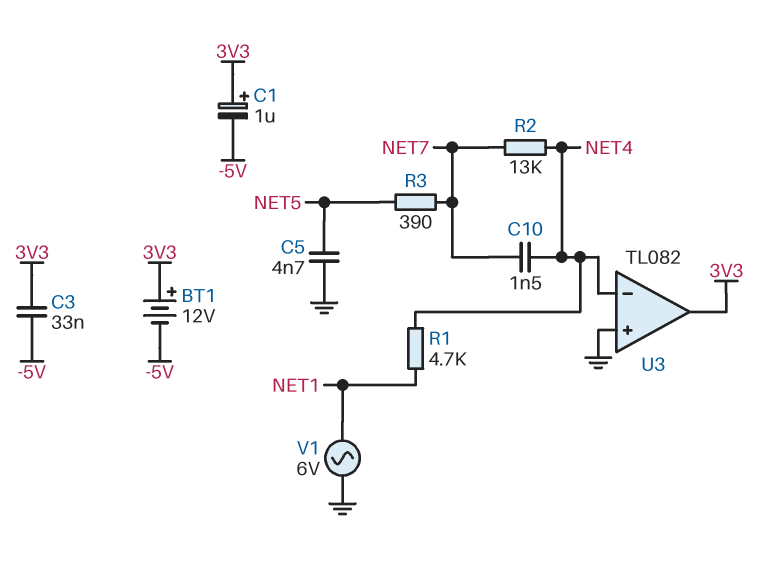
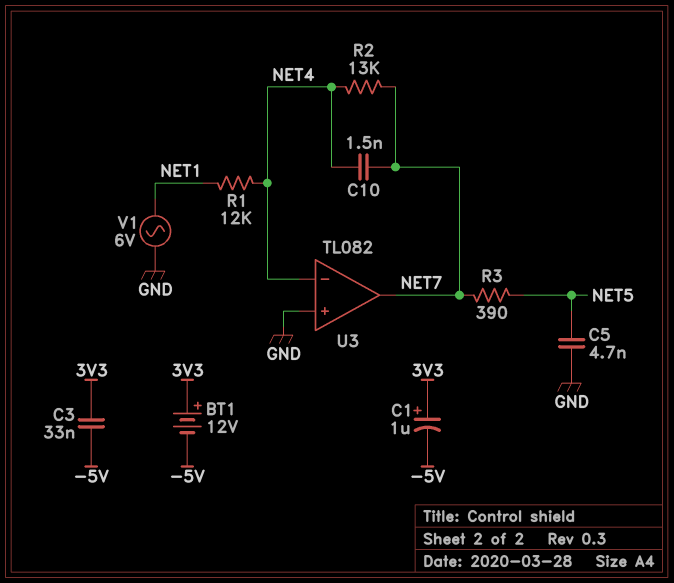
R1: 4.7k (NET1, NET4) -> 12k (NET1, NET4)
U3 pin out: 3V3 -> NET7

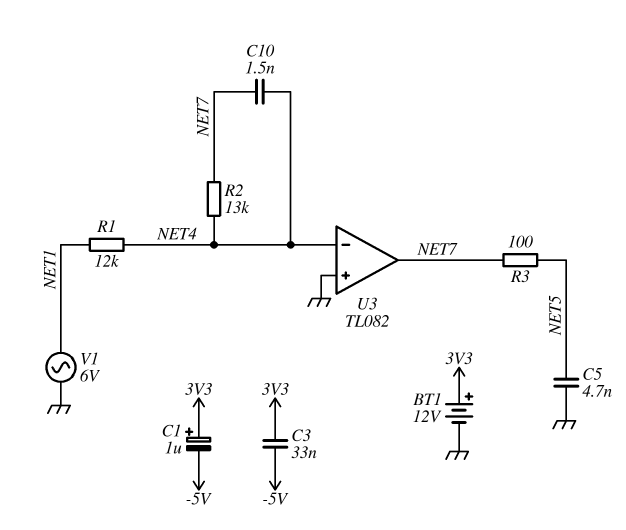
BT1: 12V (plus 3V3, minus -5V) -> 12V (plus 3V3, minus GND)
R3: 390 (NET5, NET7) -> 100 (NET5, NET7)

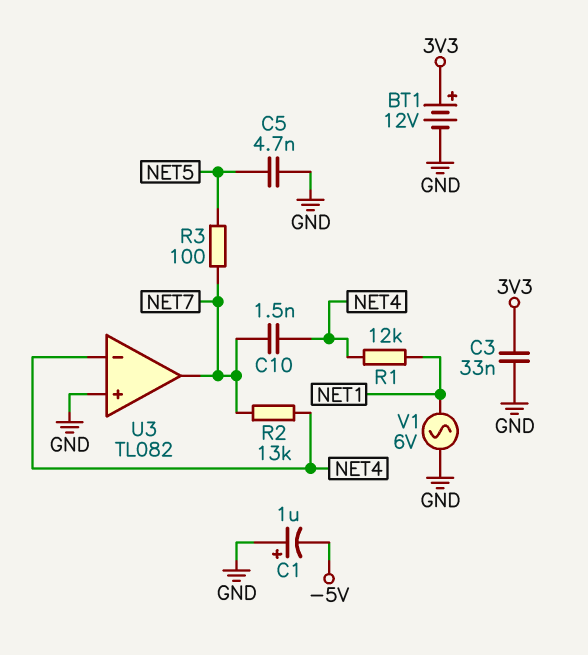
C1: 1uF (plus 3V3, minus -5V) -> 1uF (plus GND, minus -5V)
C3: 33nF (-5V, 3V3) -> 33nF (3V3, GND)

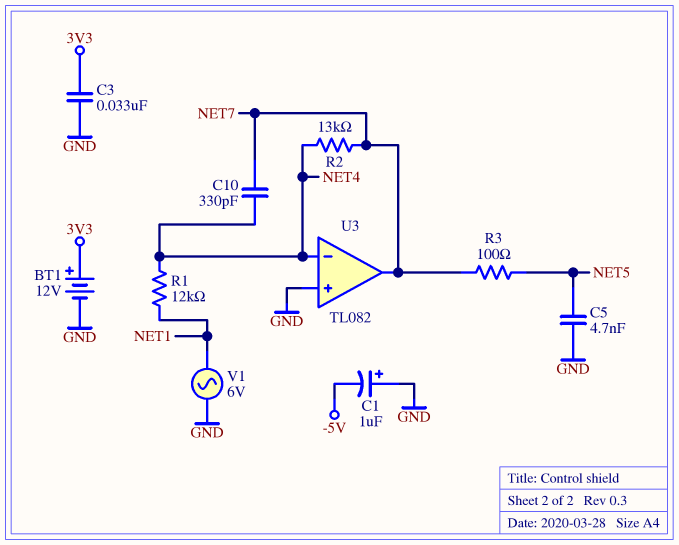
C10: 1.5nF (NET4, NET7) -> 330pF (NET4, NET7)

